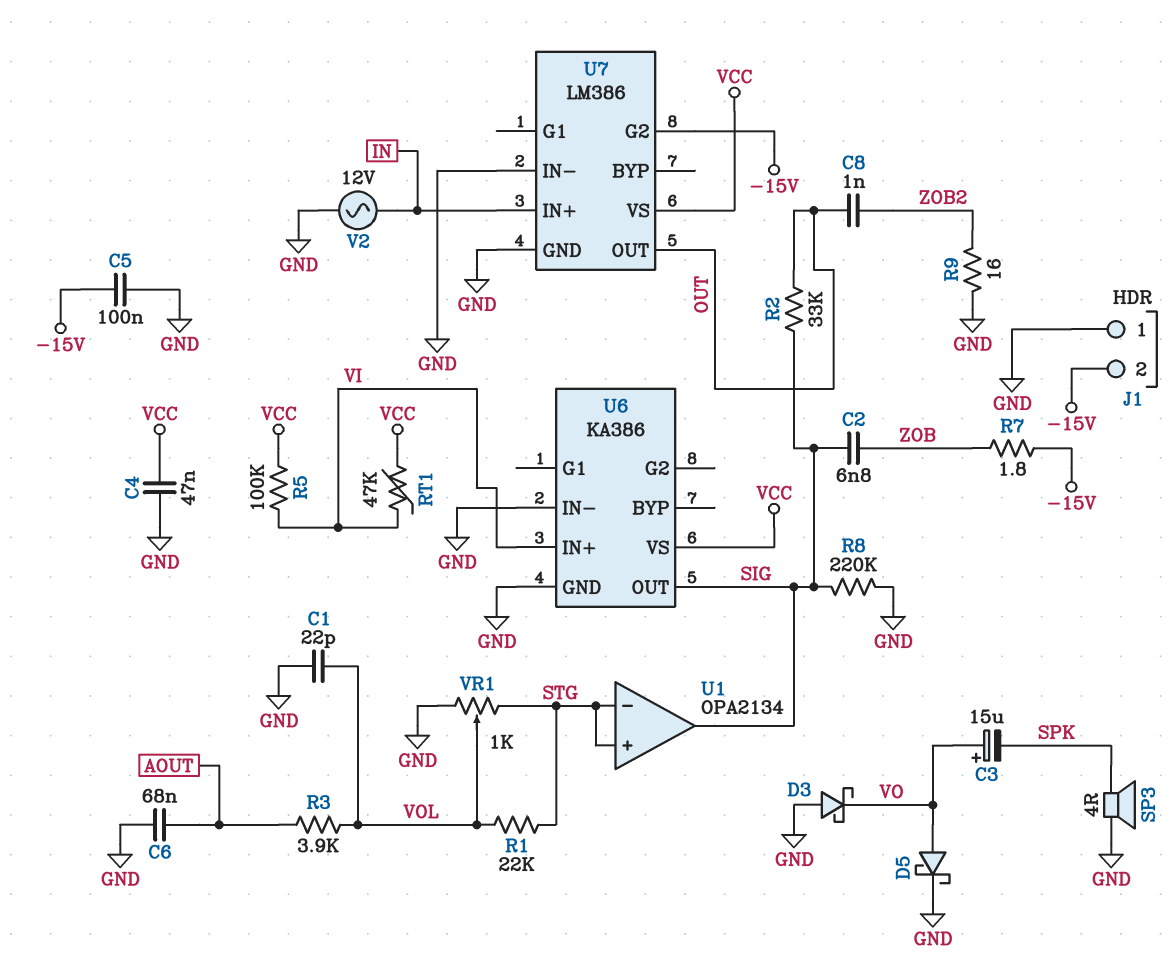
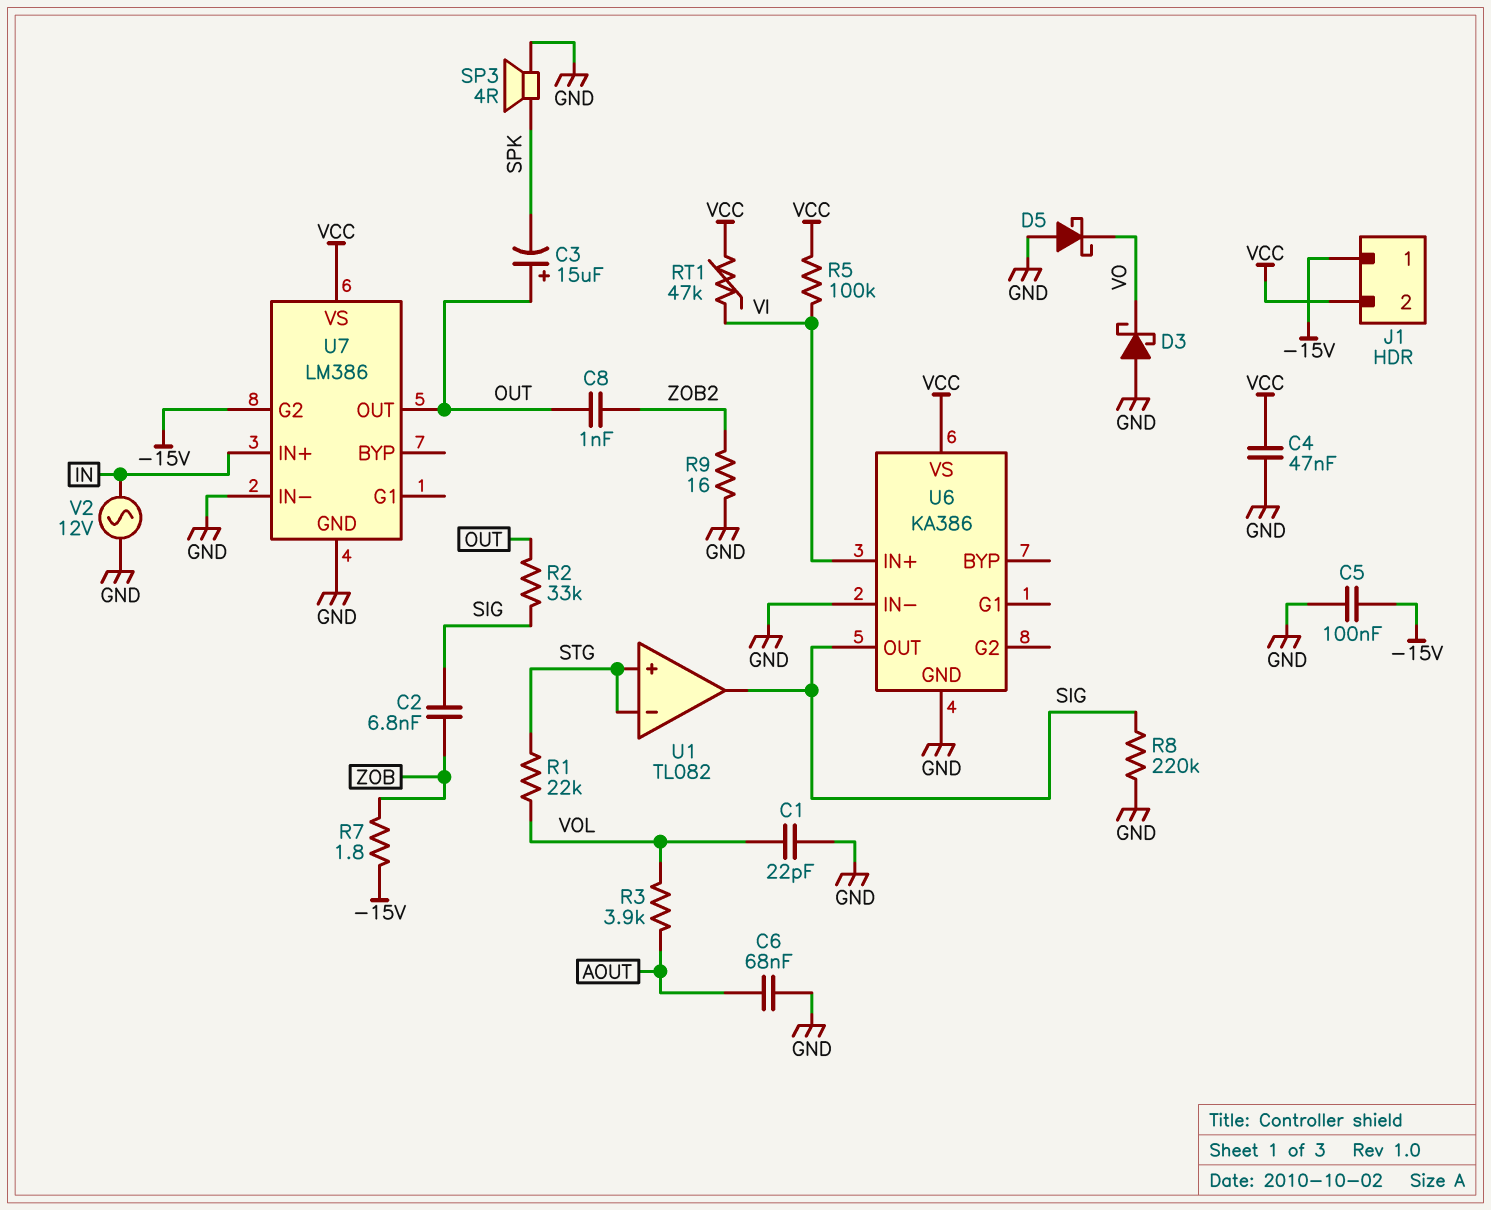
C3: 15uF (plus VO, minus SPK) -> 15uF (plus OUT, minus SPK)
D5: schottky (A VO, K GND) -> schottky (A GND, K VO)
J1 pin 1: GND -> -15V
J1 pin 2: -15V -> VCC
U1: OPA2134 -> TL082
VR1: 1k (GND, STG, wiper VOL) -> none

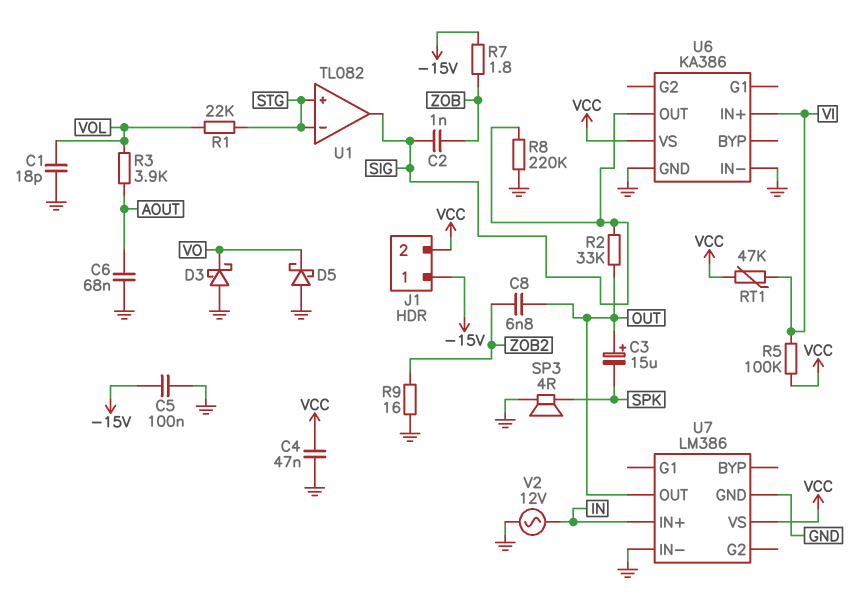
C1: 22pF (GND, VOL) -> 18pF (GND, VOL)
C2: 6.8nF (SIG, ZOB) -> 1nF (SIG, ZOB)
C8: 1nF (OUT, ZOB2) -> 6.8nF (OUT, ZOB2)
U7 pin G2: -15V -> none

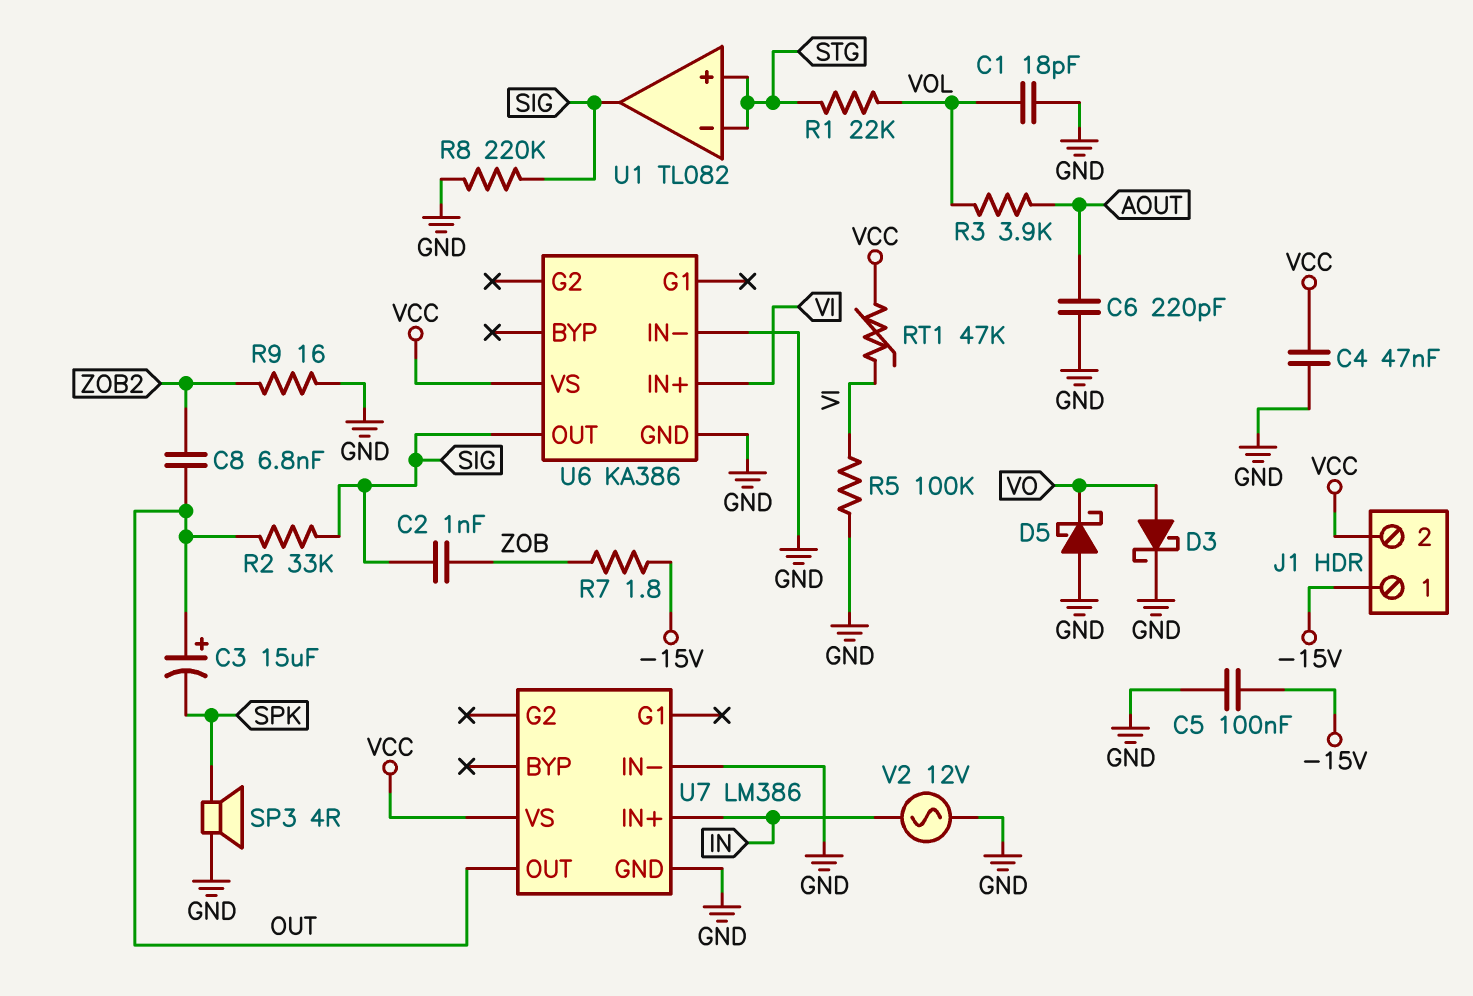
C6: 68nF (AOUT, GND) -> 220pF (AOUT, GND)
D3: schottky (A GND, K VO) -> schottky (A VO, K GND)
R5: 100k (VCC, VI) -> 100k (GND, VI)

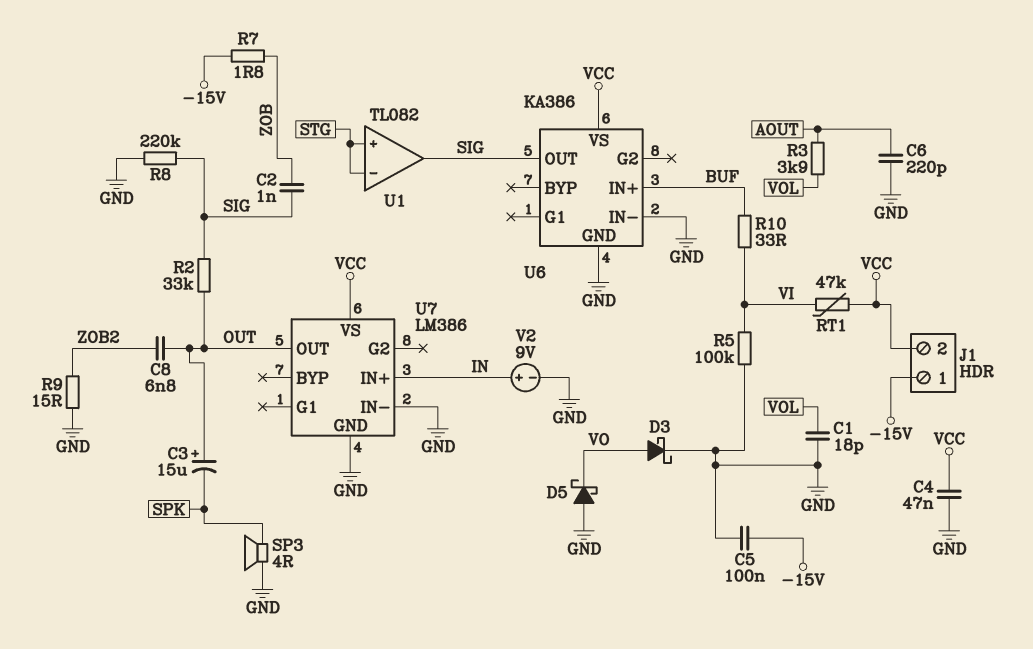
R1: 22k (STG, VOL) -> none
R9: 16 (GND, ZOB2) -> 15 (GND, ZOB2)
R10: none -> 33 (BUF, VI)
U6 pin IN+: VI -> BUF
V2: AC 12V (GND, IN) -> 9V (plus IN, minus GND)

